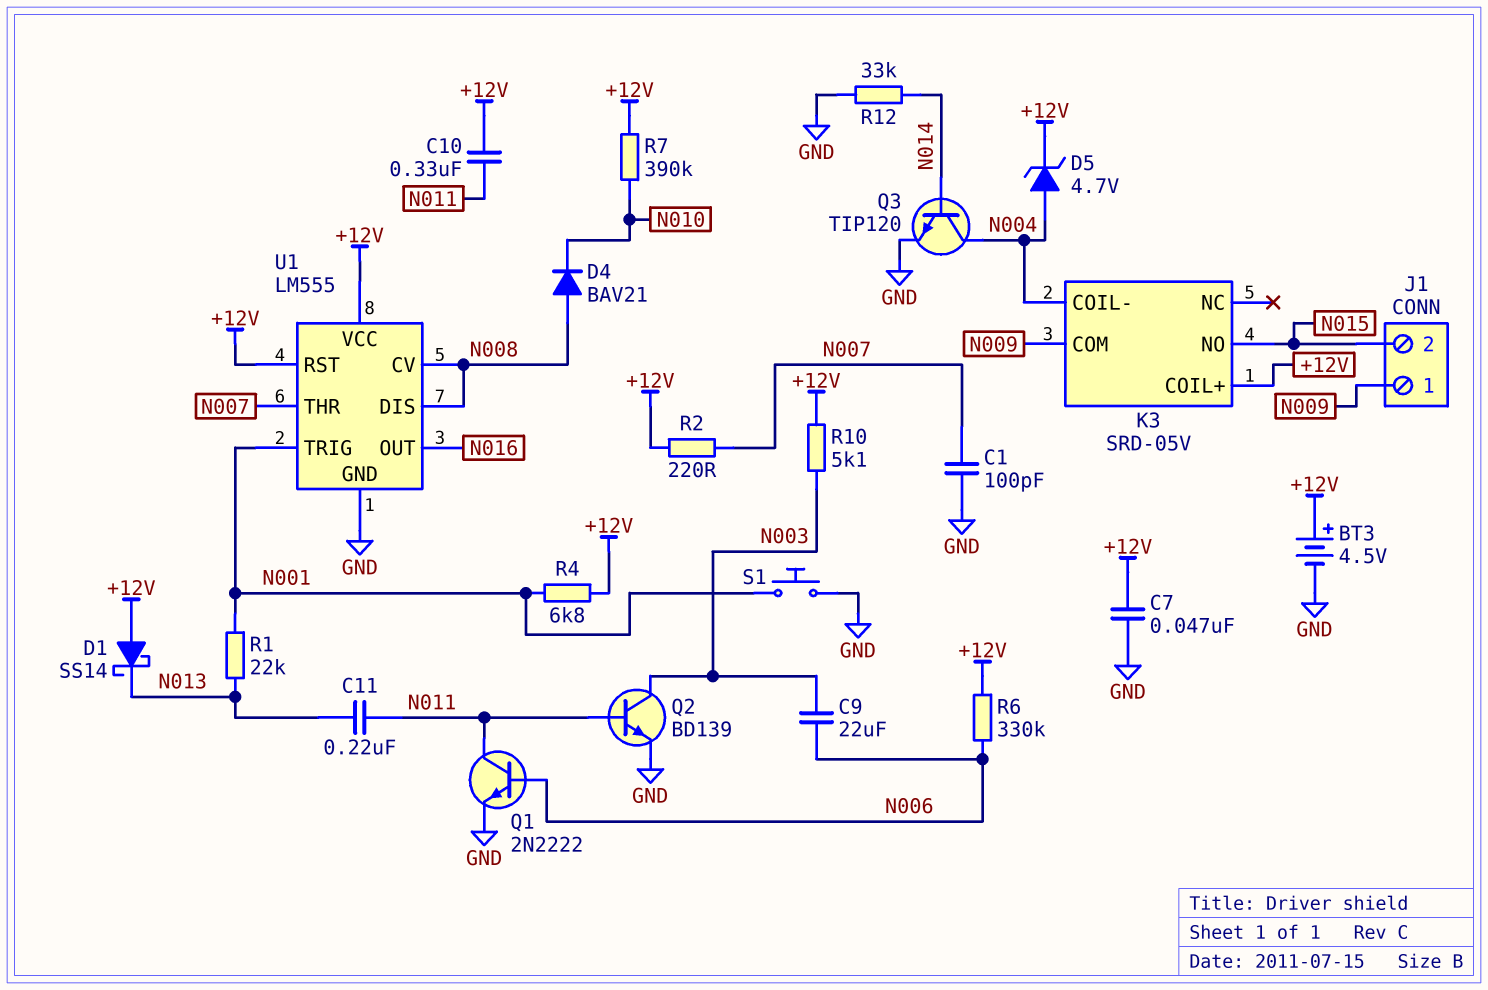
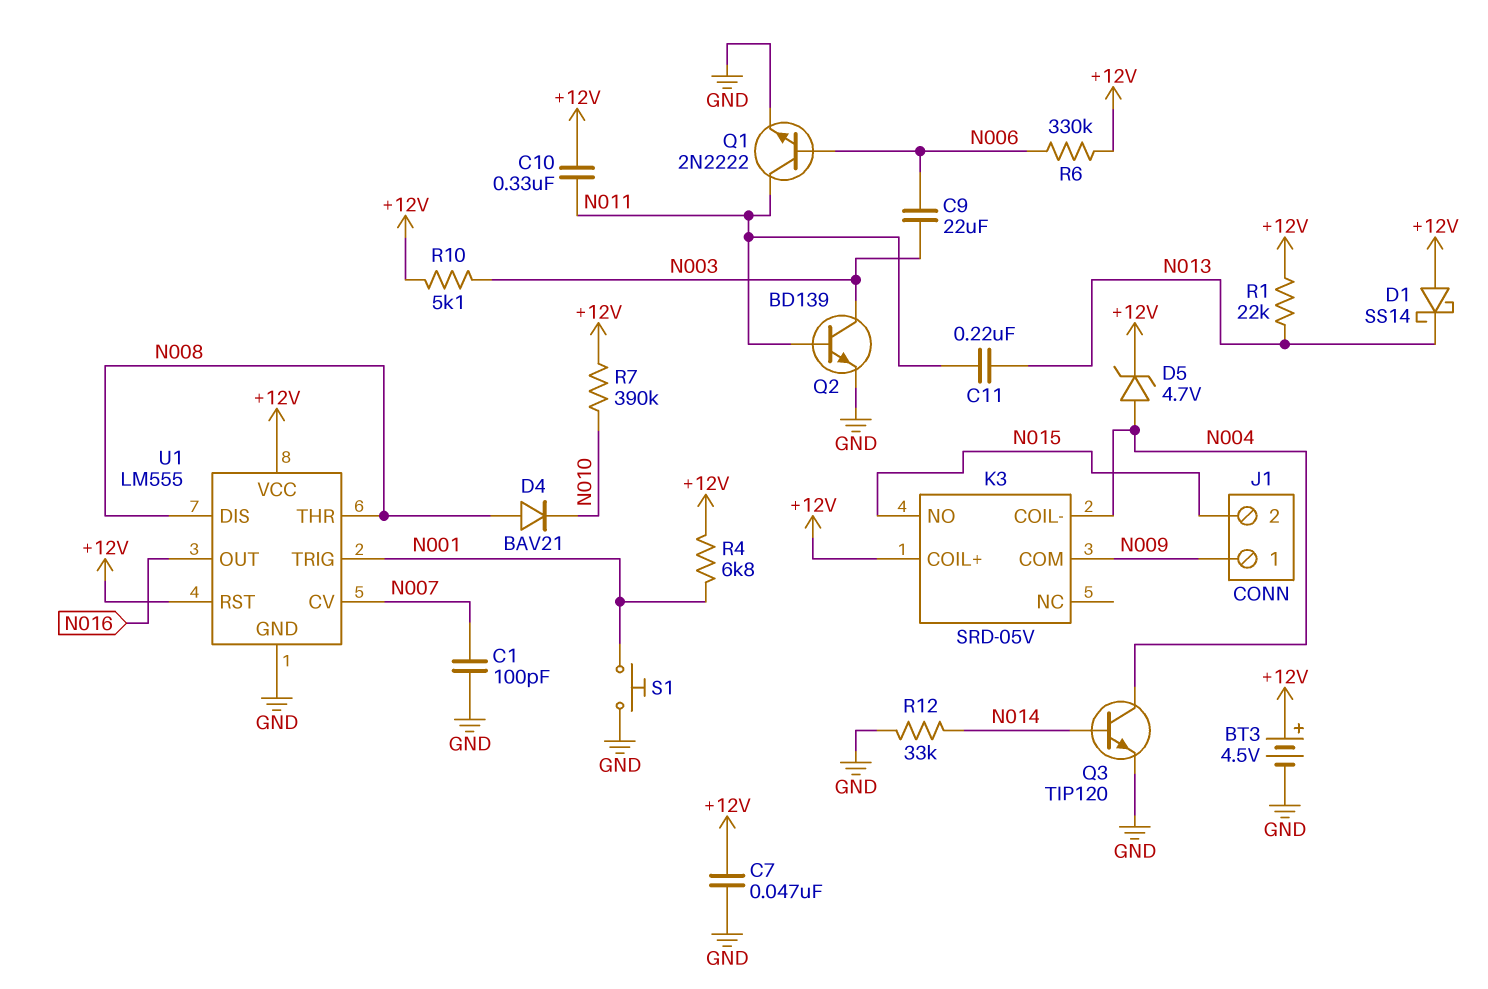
R1: 22k (N001, N013) -> 22k (+12V, N013)
R2: 220 (+12V, N007) -> none
U1 pin CV: N008 -> N007
U1 pin THR: N007 -> N008

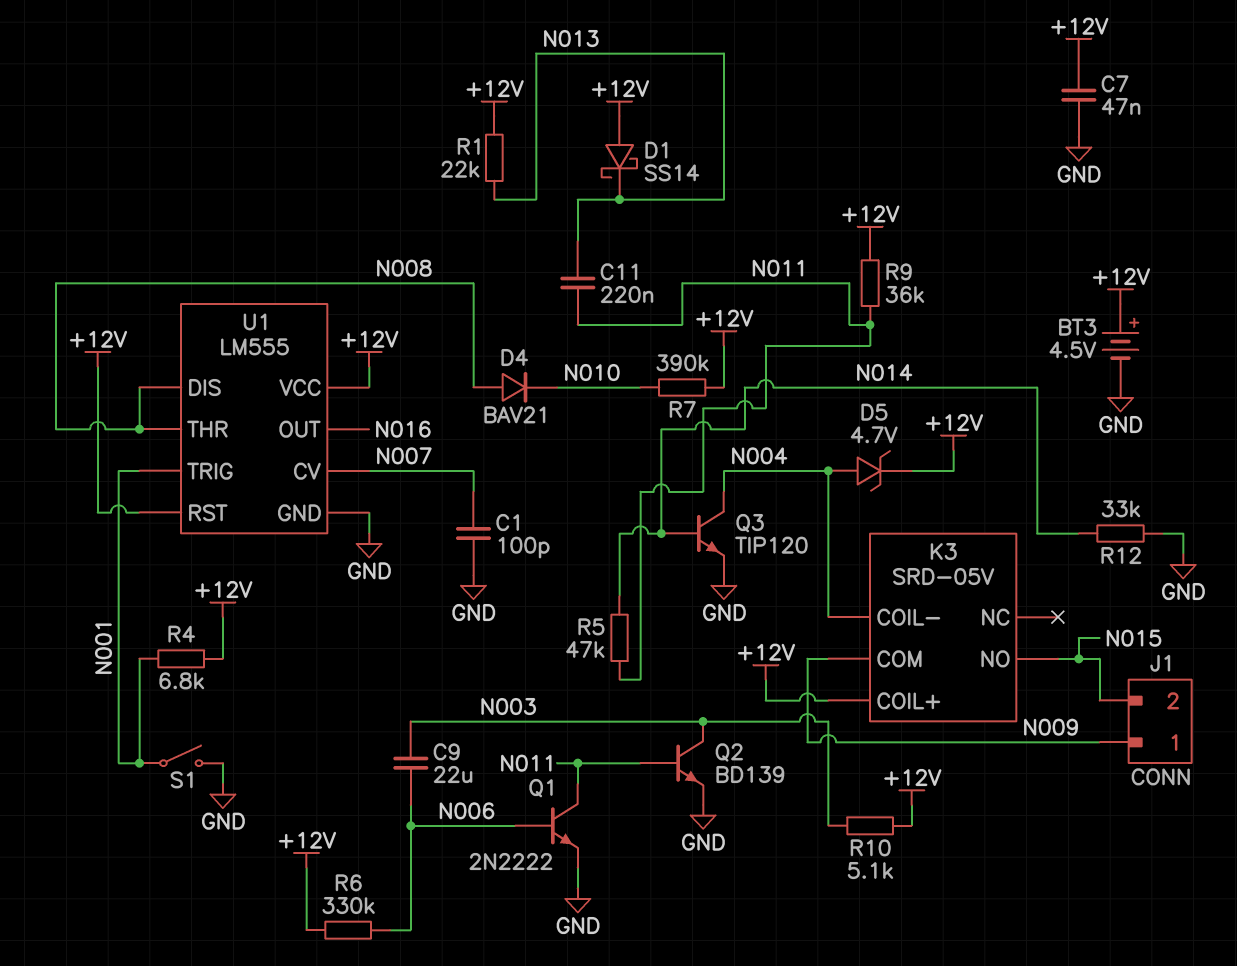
C10: 330nF (+12V, N011) -> none
R5: none -> 47k (N011, N014)
R9: none -> 36k (+12V, N011)
S1: button (GND, N001) -> switch (GND, N001)

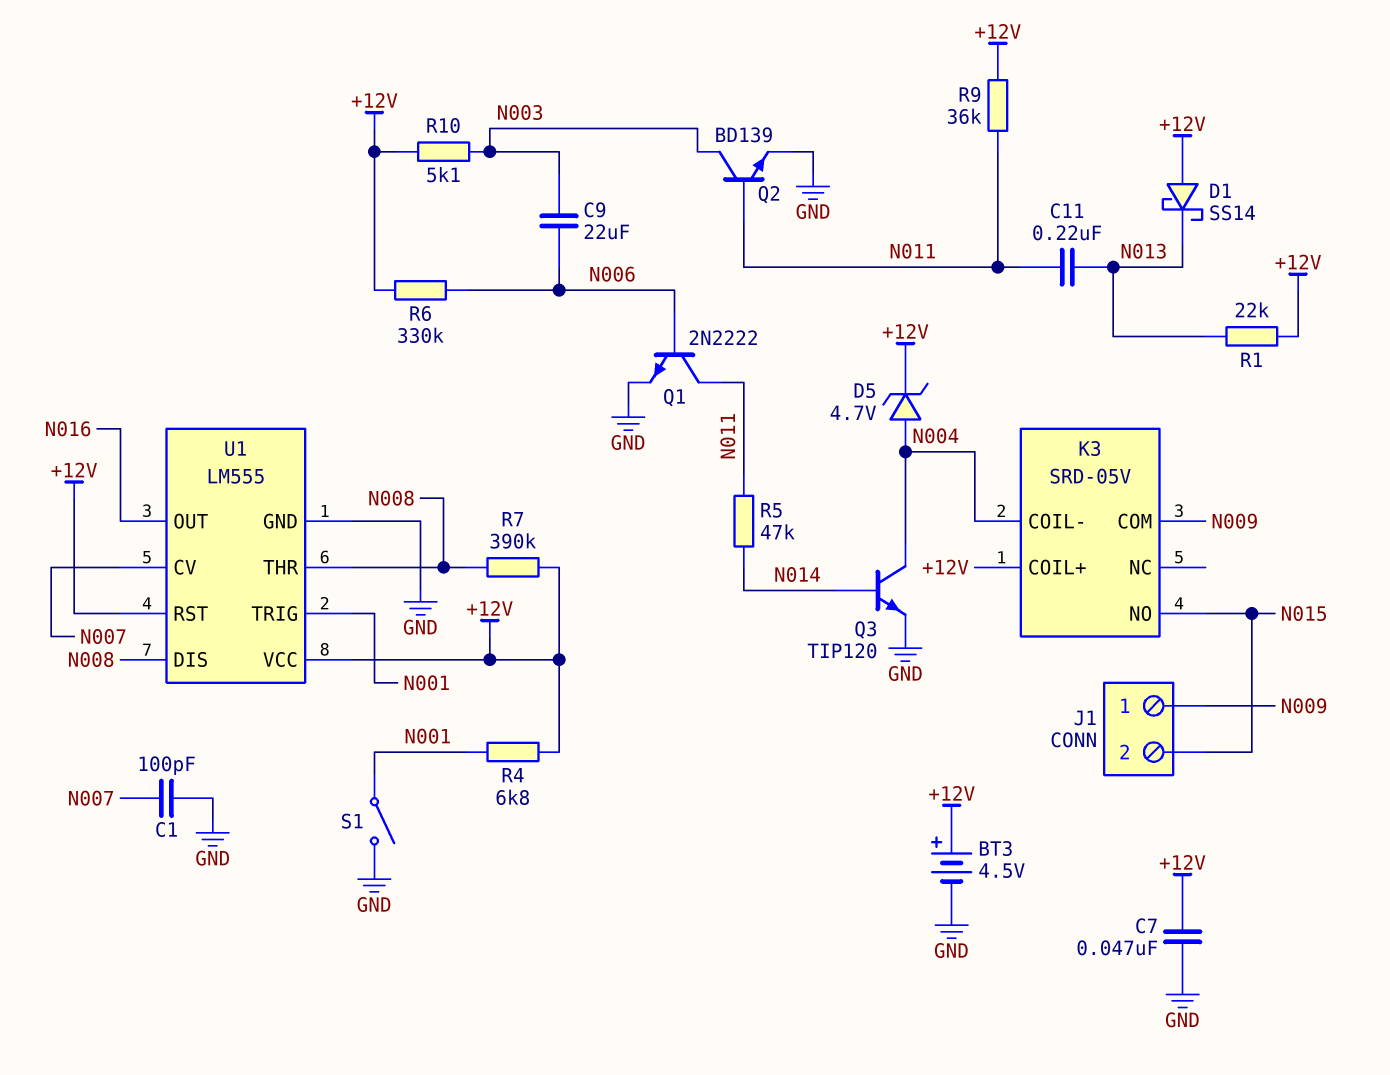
D4: diode BAV21 (A N008, K N010) -> none
R7: 390k (+12V, N010) -> 390k (+12V, N008)
R12: 33k (GND, N014) -> none

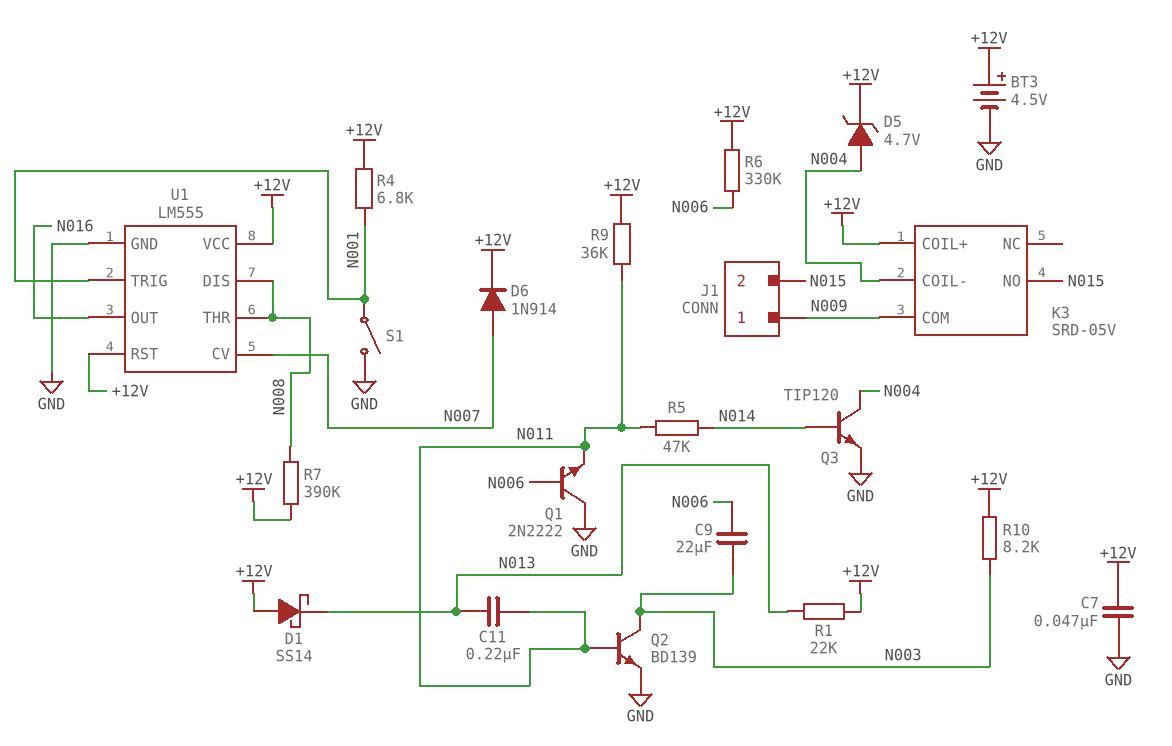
C1: 100pF (GND, N007) -> none
D6: none -> diode 1N914 (A N007, K +12V)
Q1: NPN 2N2222 (B N006, C N011, E GND) -> NPN 2N2222 (B N006, C GND, E N011)
R10: 5.1k (+12V, N003) -> 8.2k (+12V, N003)

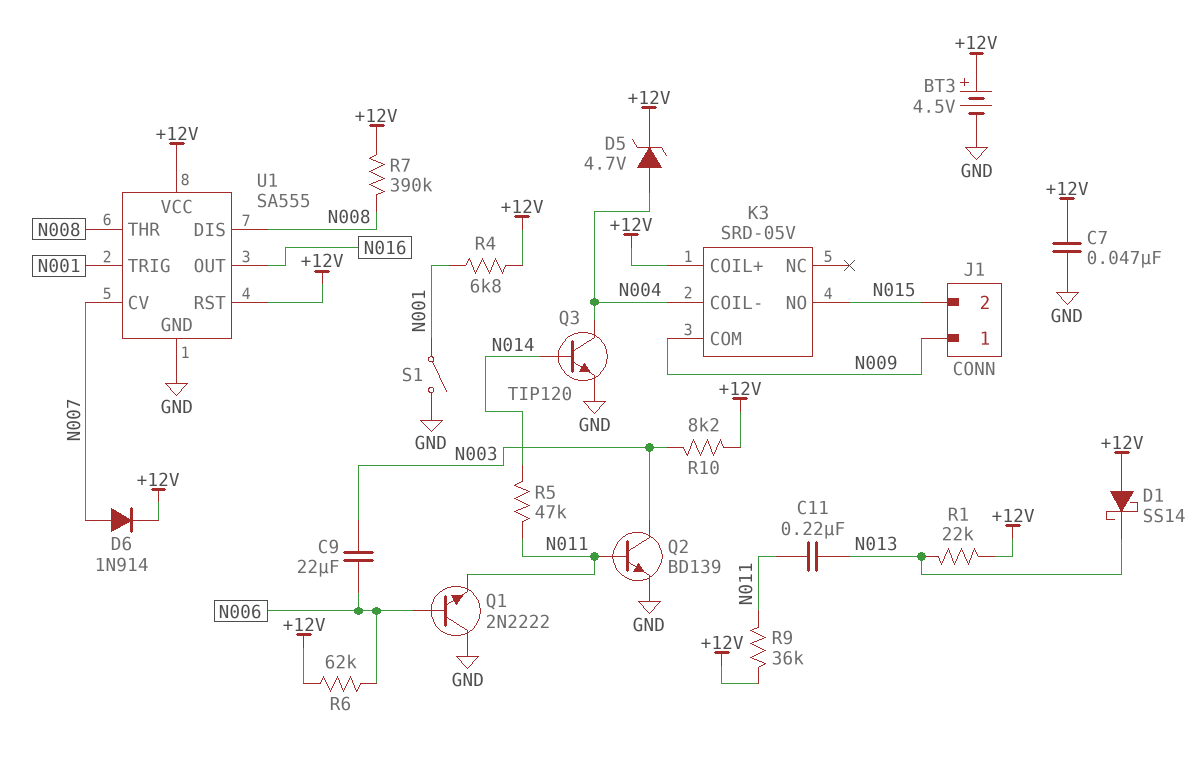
R6: 330k (+12V, N006) -> 62k (+12V, N006)
U1: LM555 -> SA555

